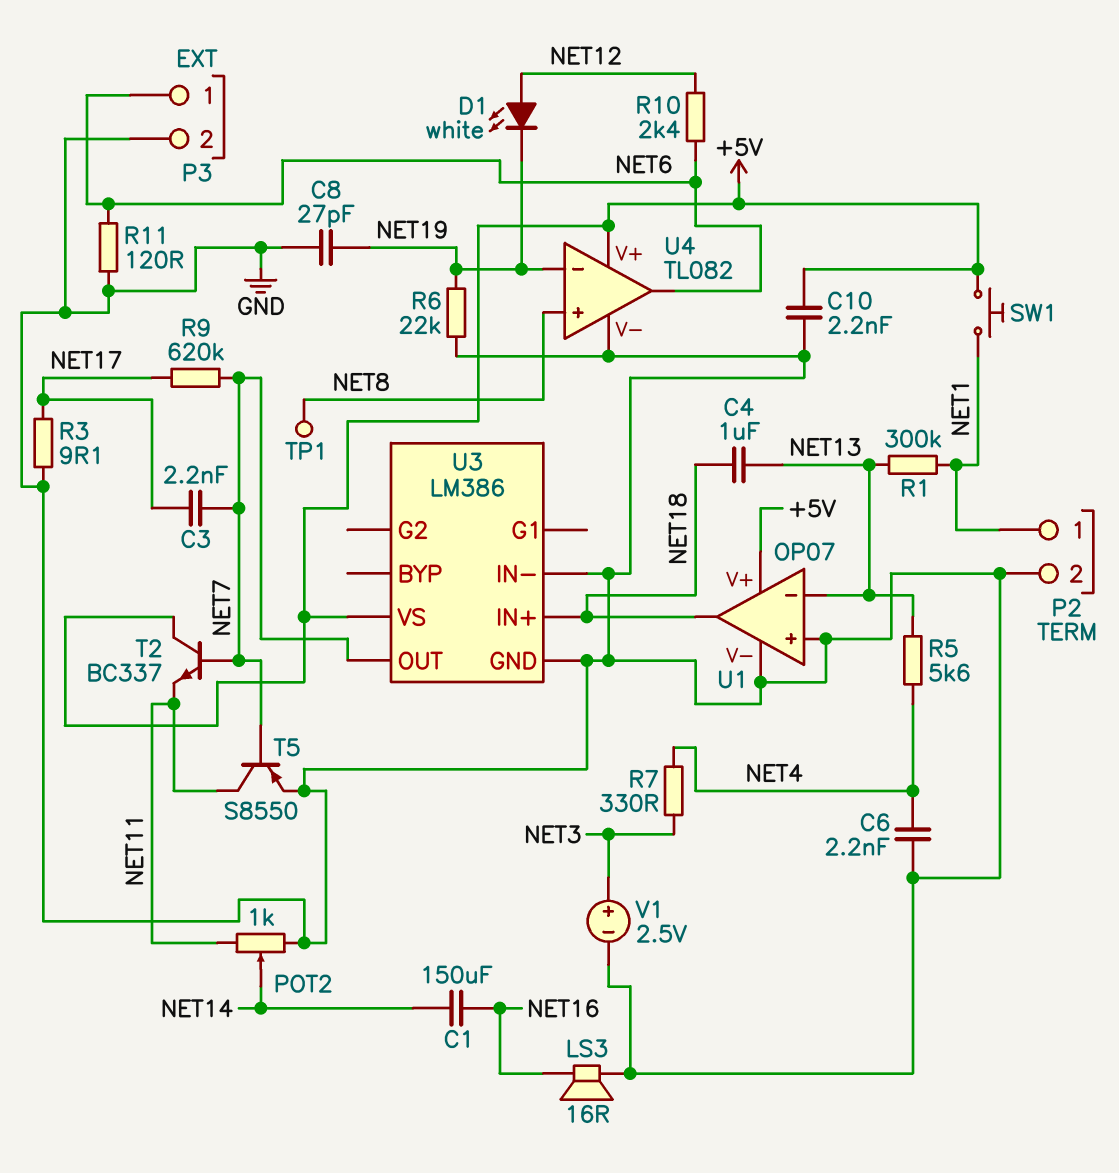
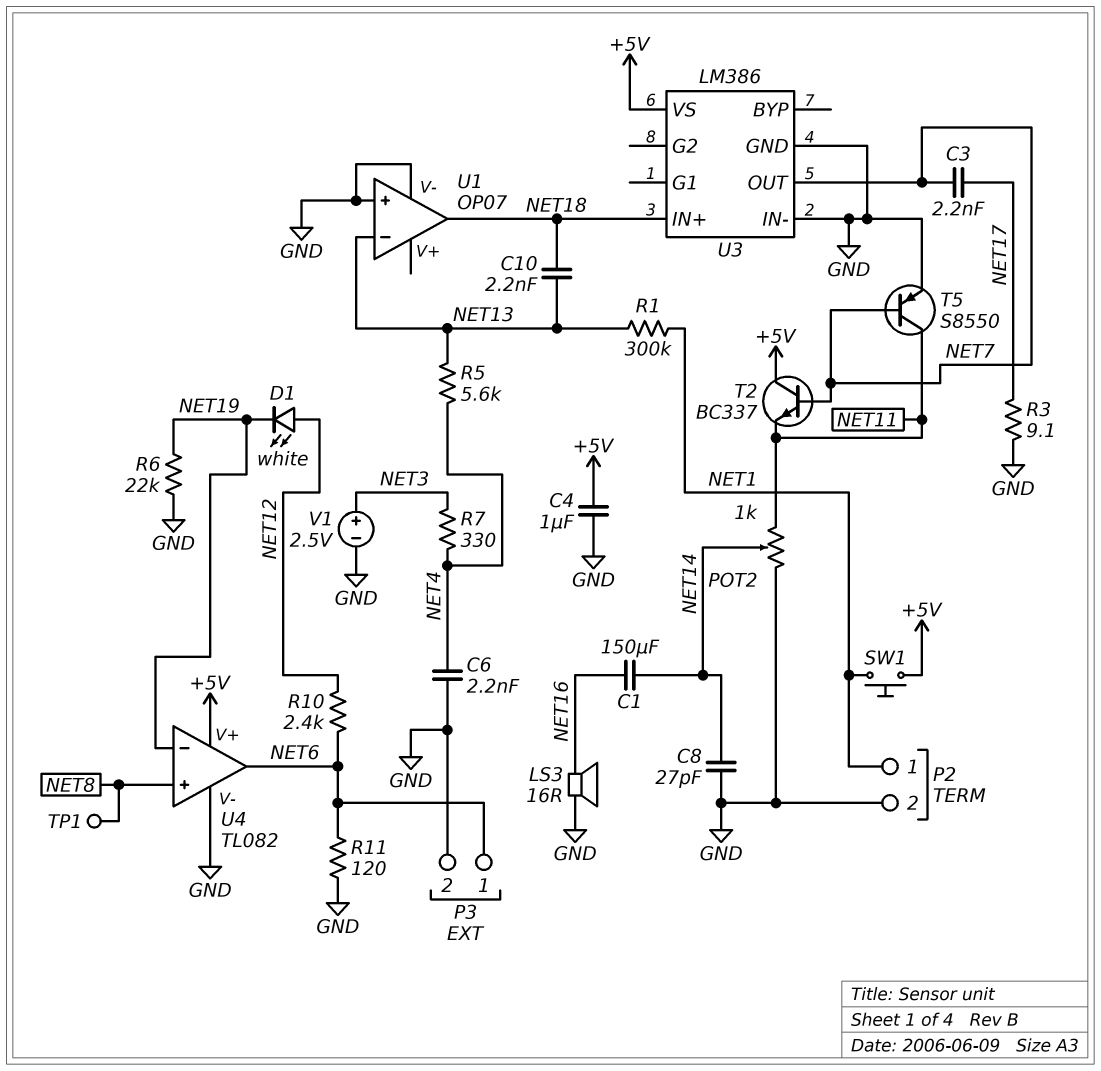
C4: 1uF (NET13, NET18) -> 1uF (+5V, GND)
C8: 27pF (GND, NET19) -> 27pF (GND, NET14)
C10: 2.2nF (+5V, GND) -> 2.2nF (NET13, NET18)
R9: 620k (NET7, NET17) -> none
U1 pin V+: +5V -> none

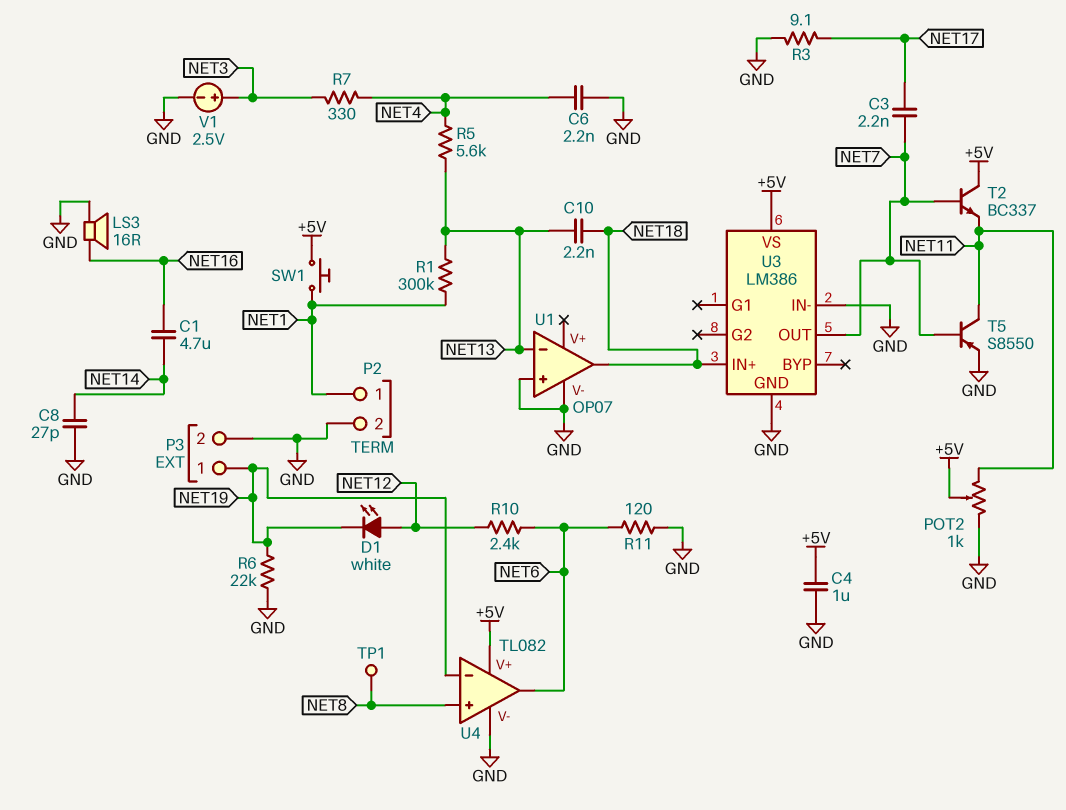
C1: 150uF (NET14, NET16) -> 4.7uF (NET14, NET16)
P3 pin 1: NET6 -> NET19
POT2: 1k (GND, NET11, wiper NET14) -> 1k (GND, NET11, wiper +5V)

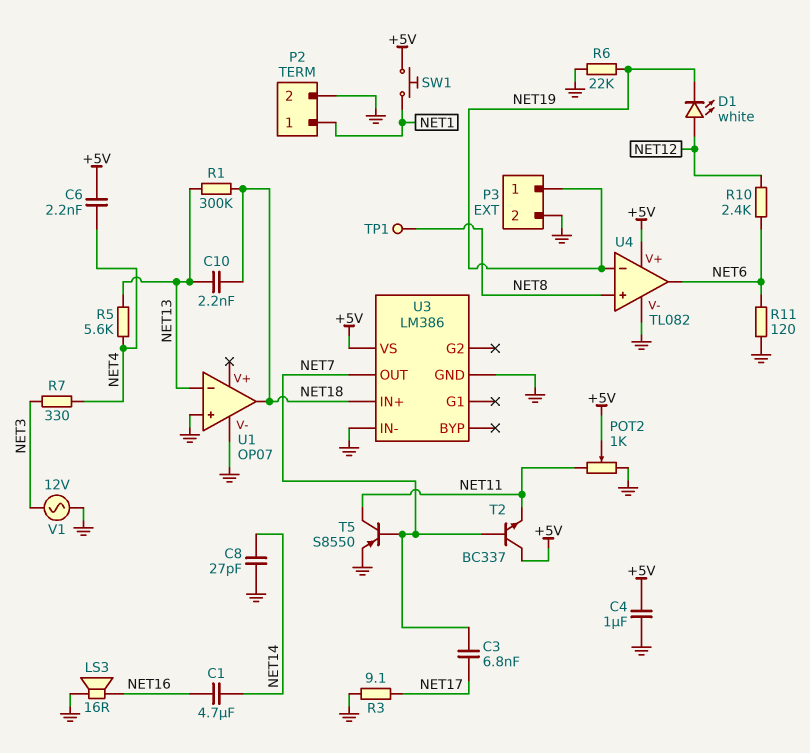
C3: 2.2nF (NET7, NET17) -> 6.8nF (NET7, NET17)
C6: 2.2nF (GND, NET4) -> 2.2nF (+5V, NET4)
R1: 300k (NET1, NET13) -> 300k (NET13, NET18)
V1: 2.5V (plus NET3, minus GND) -> AC 12V (GND, NET3)

